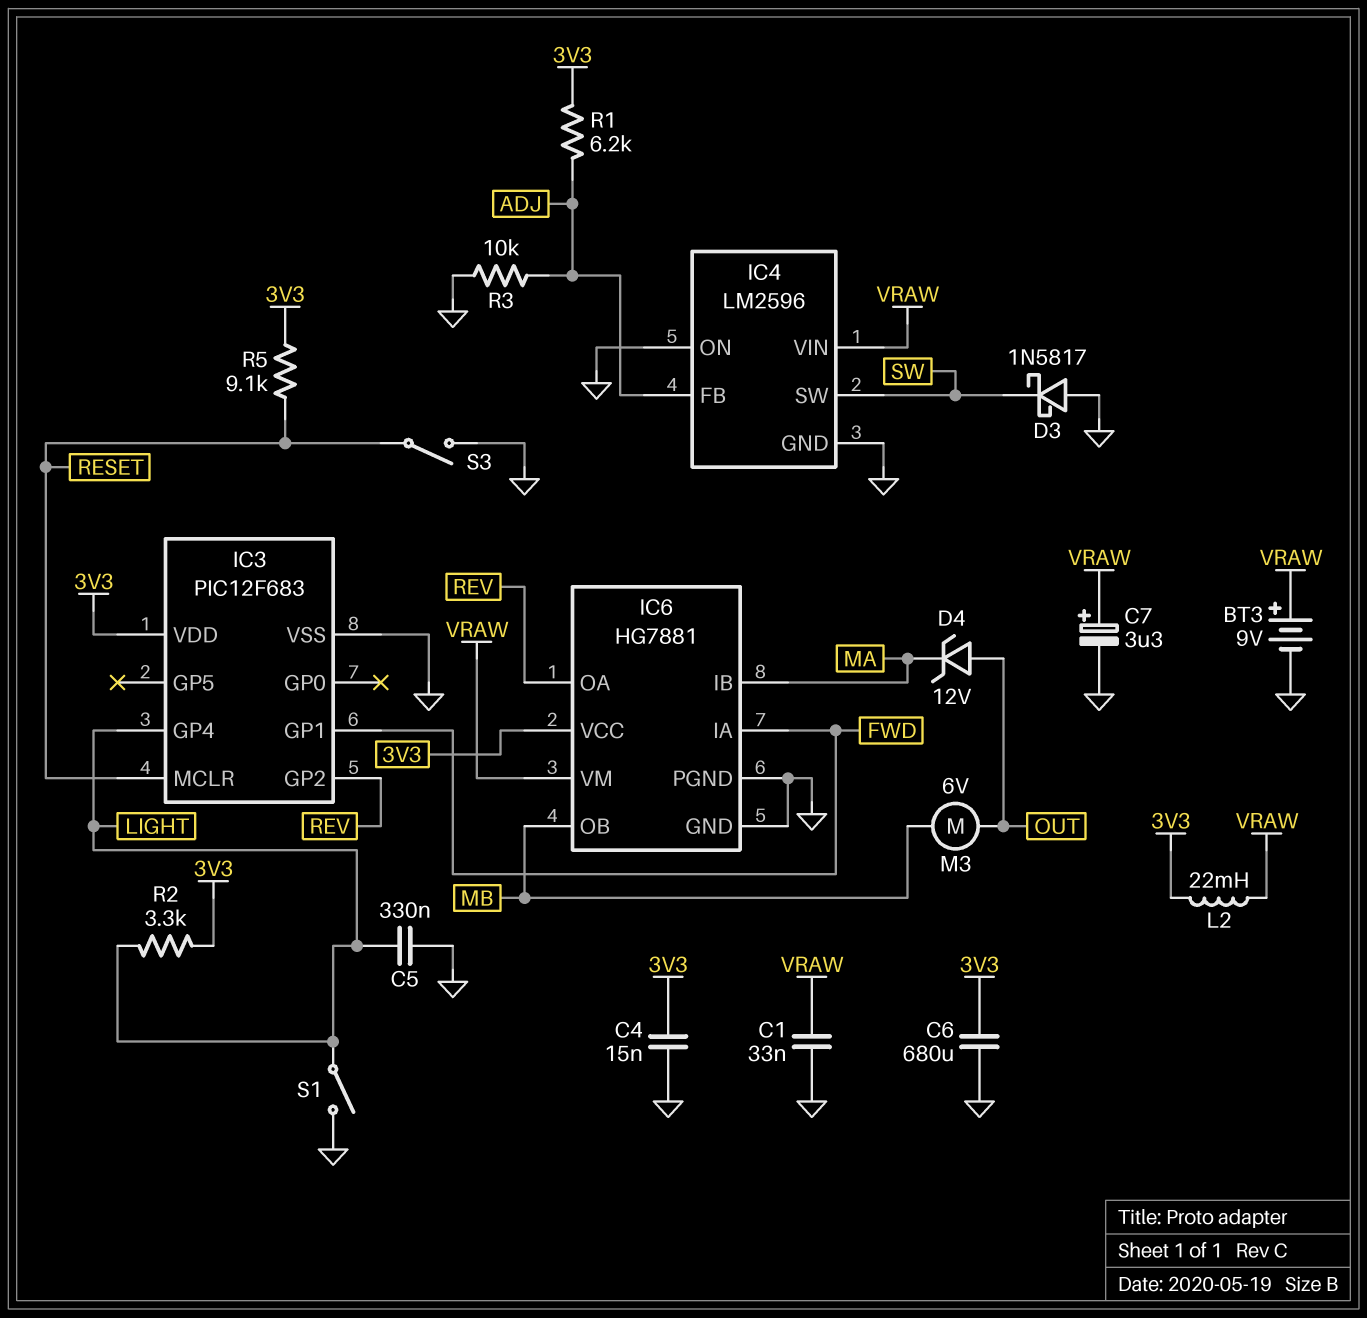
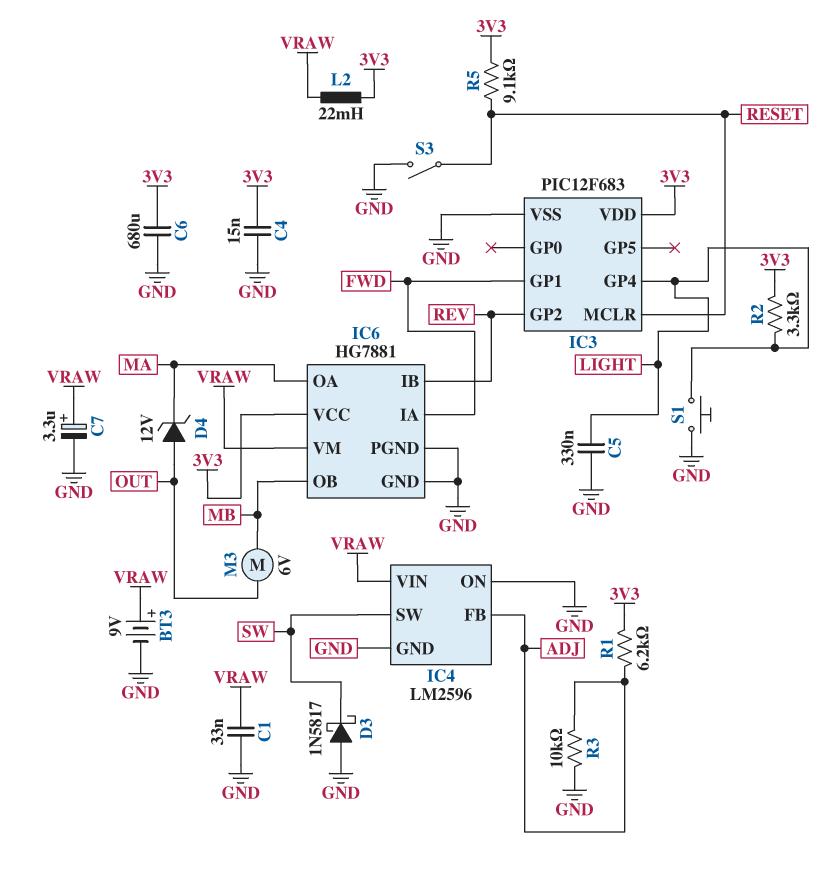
IC6 pin IB: MA -> REV
IC6 pin OA: REV -> MA
S1: switch (GND, LIGHT) -> button (GND, LIGHT)

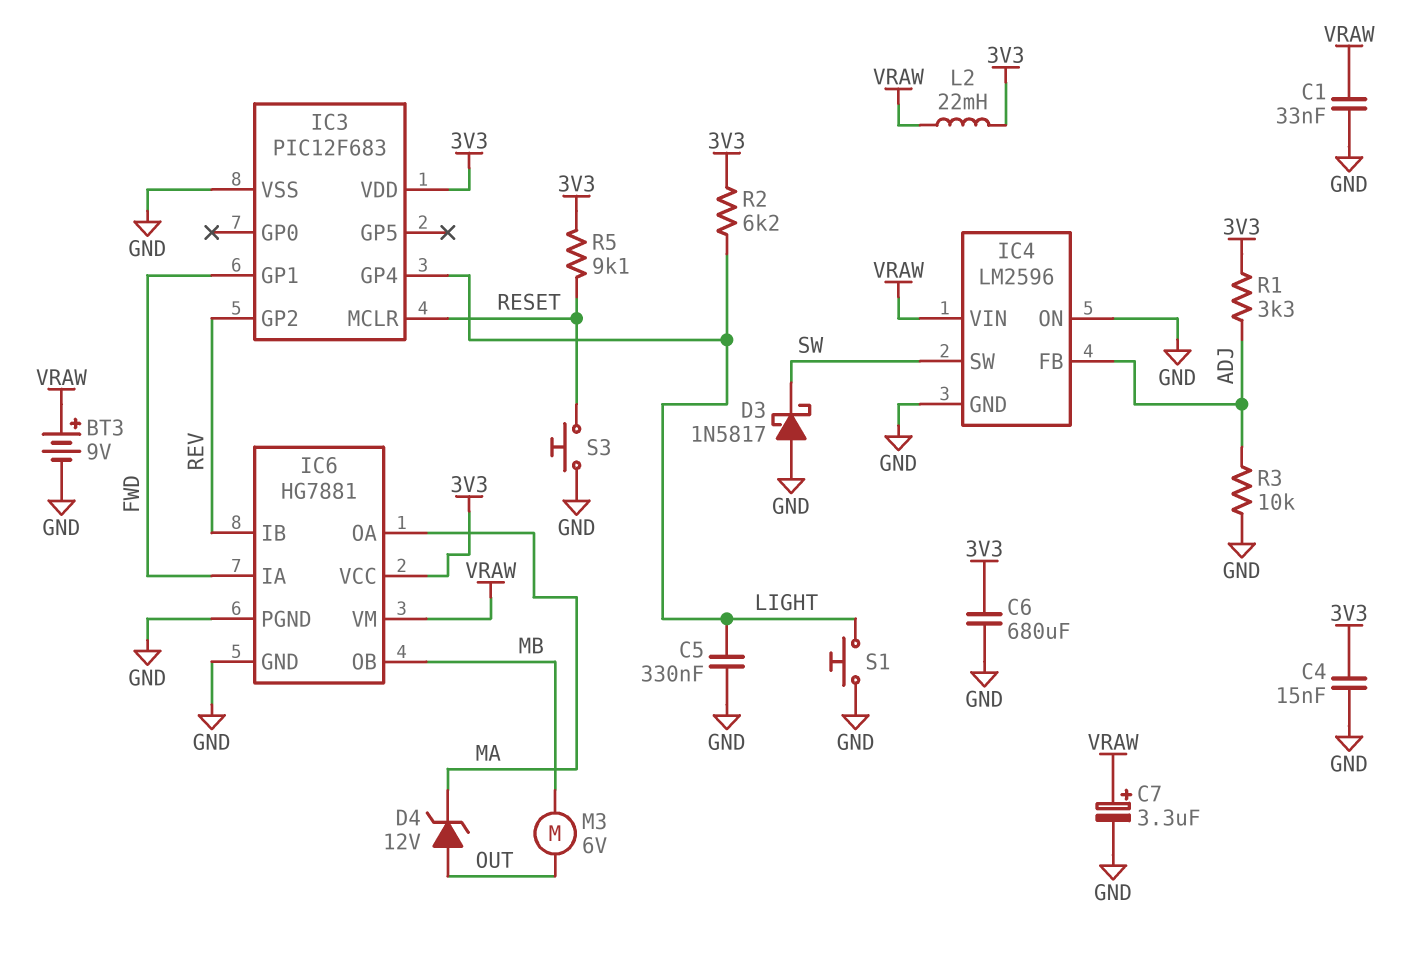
R1: 6.2k (3V3, ADJ) -> 3.3k (3V3, ADJ)
R2: 3.3k (3V3, LIGHT) -> 6.2k (3V3, LIGHT)
S3: switch (GND, RESET) -> button (GND, RESET)

